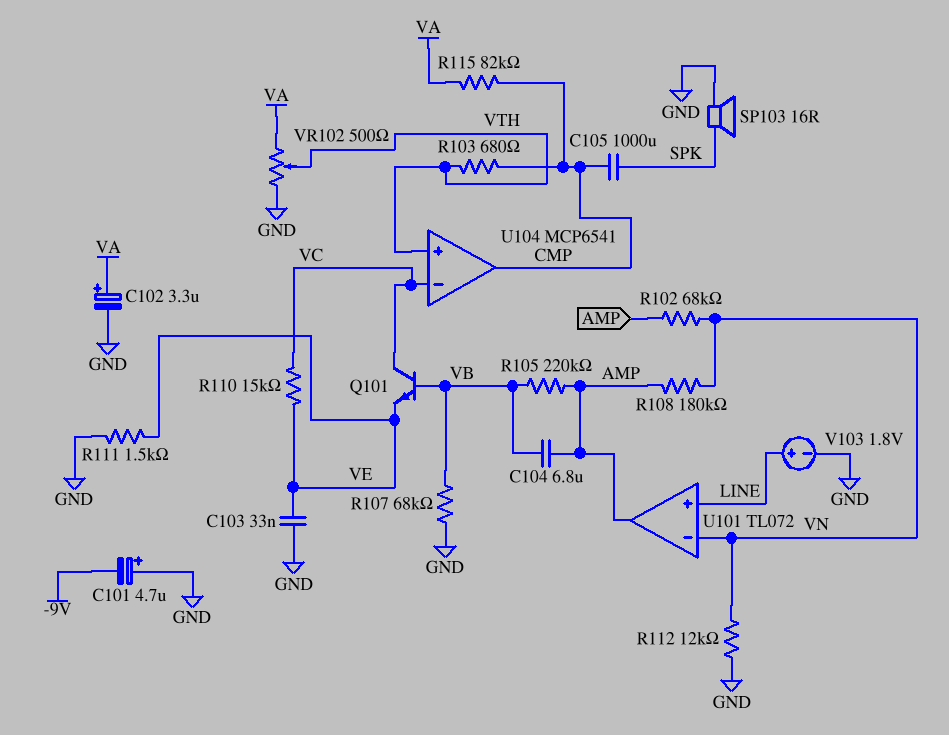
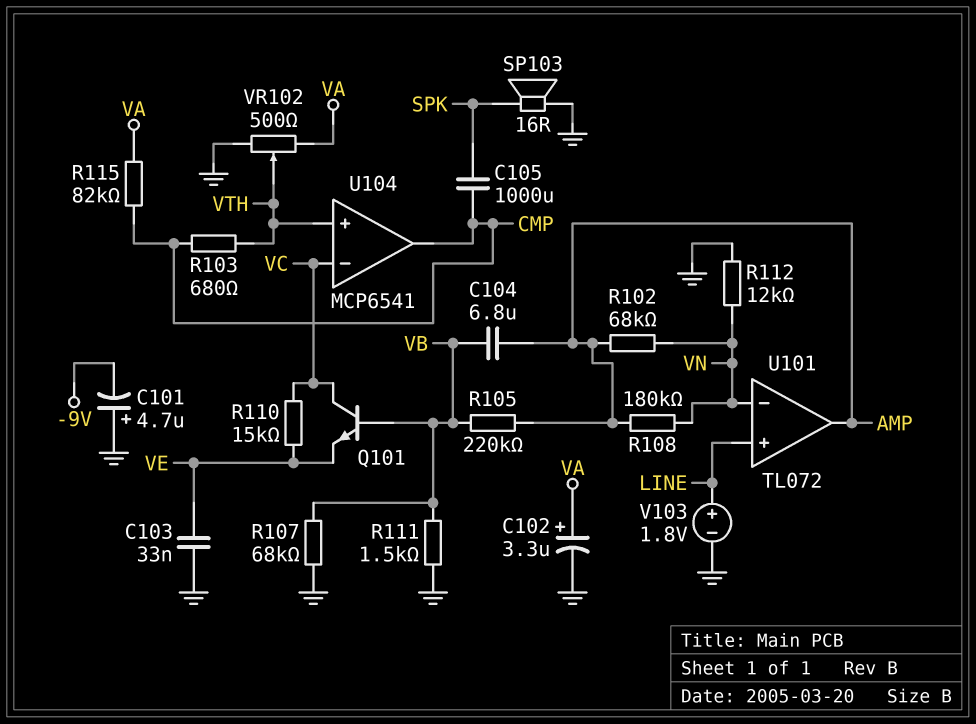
R111: 1.5k (GND, VE) -> 1.5k (GND, VB)

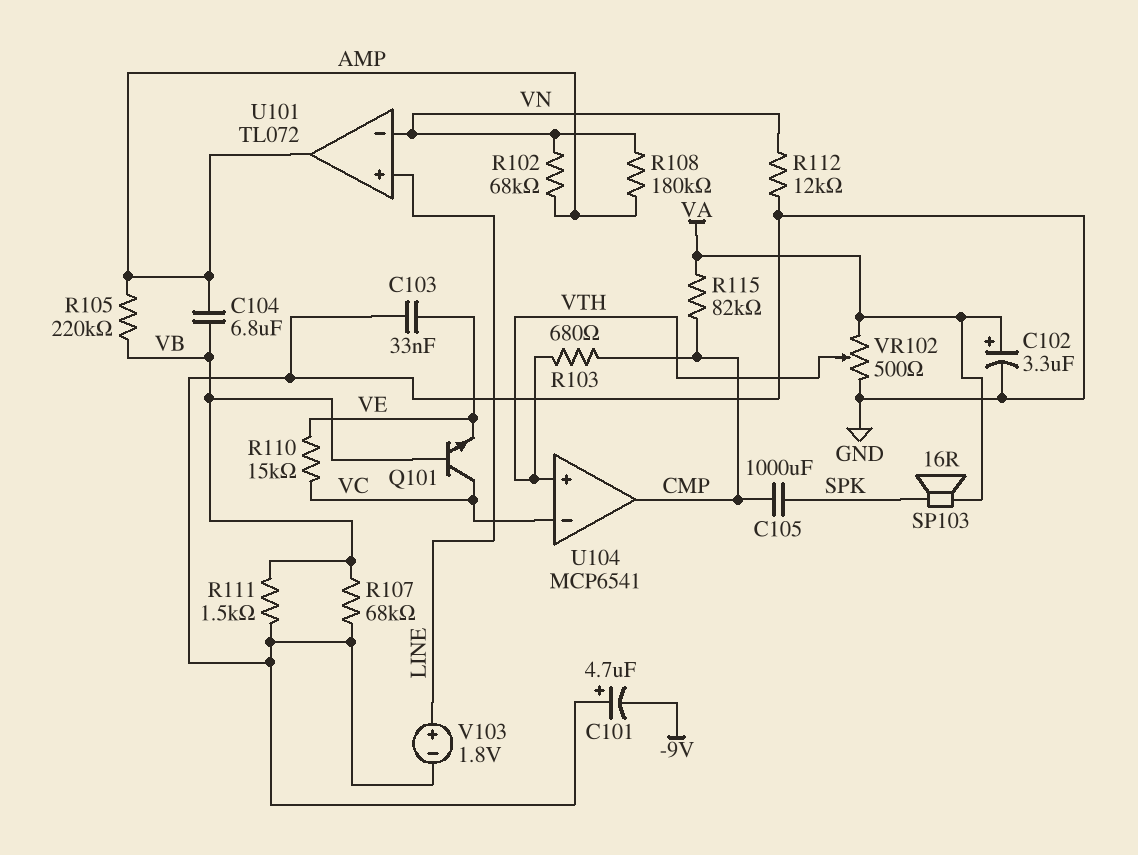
SP103: speaker 16R (GND, SPK) -> speaker 16R (SPK, VA)

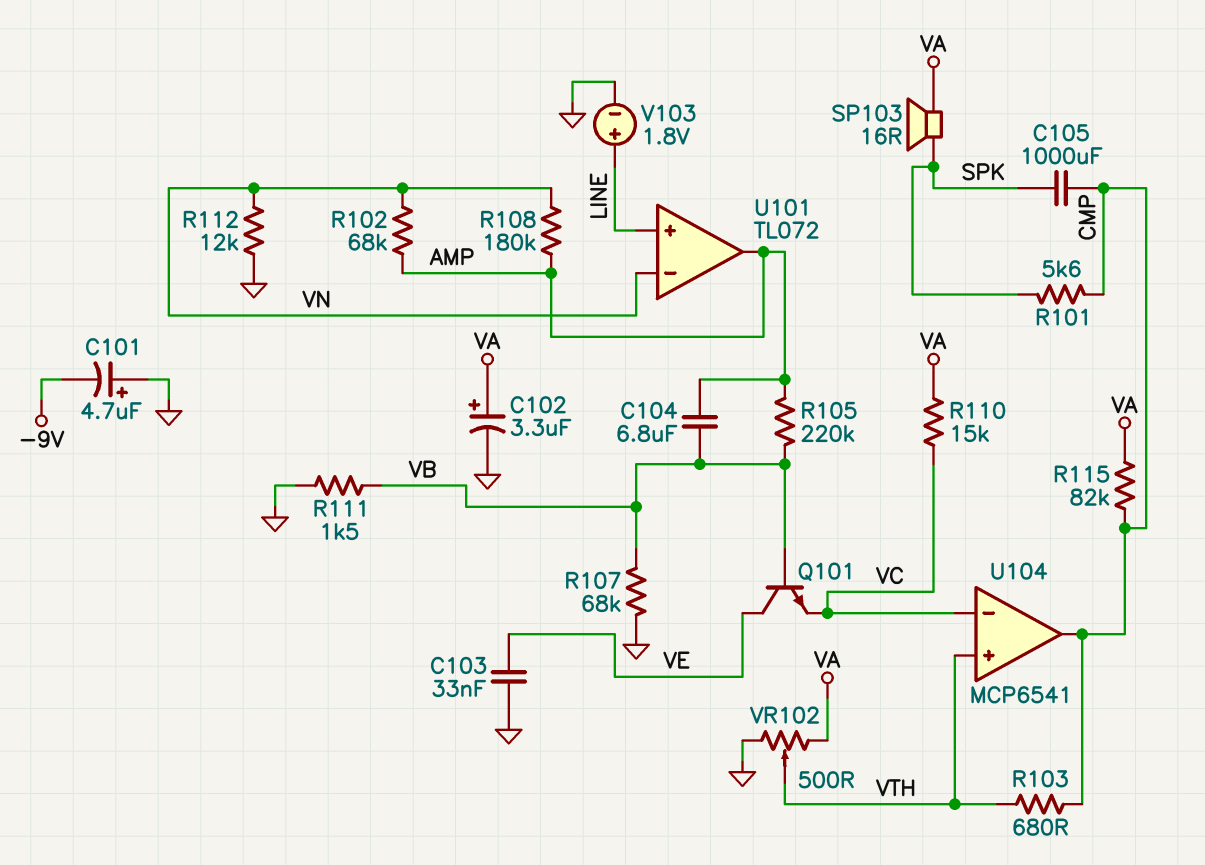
Q101: NPN (B VB, C VC, E VE) -> NPN (B VB, C VE, E VC)
R101: none -> 5.6k (CMP, SPK)
R110: 15k (VC, VE) -> 15k (VA, VC)

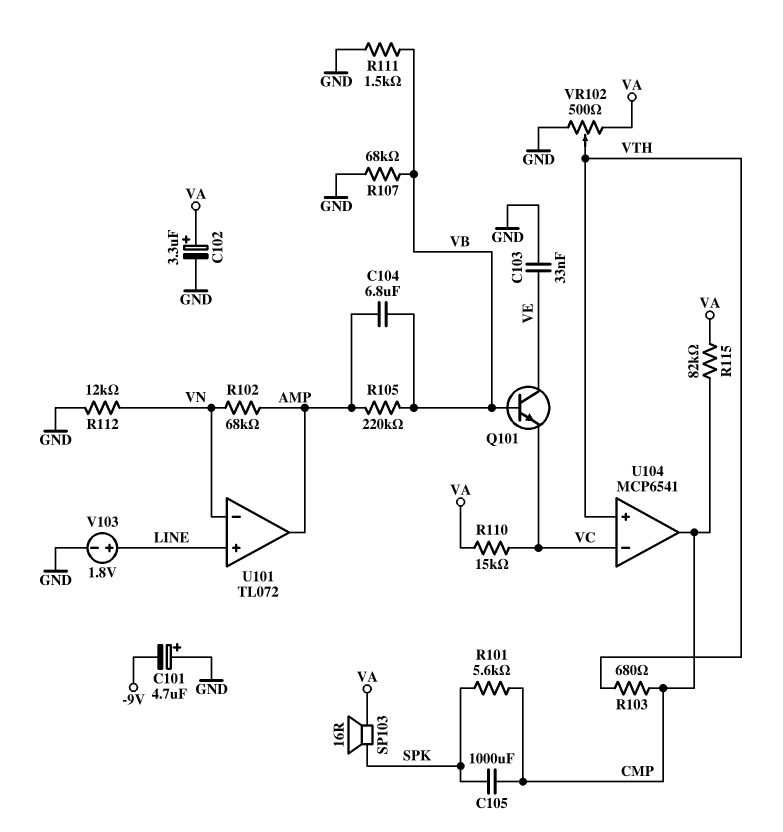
R108: 180k (AMP, VN) -> none

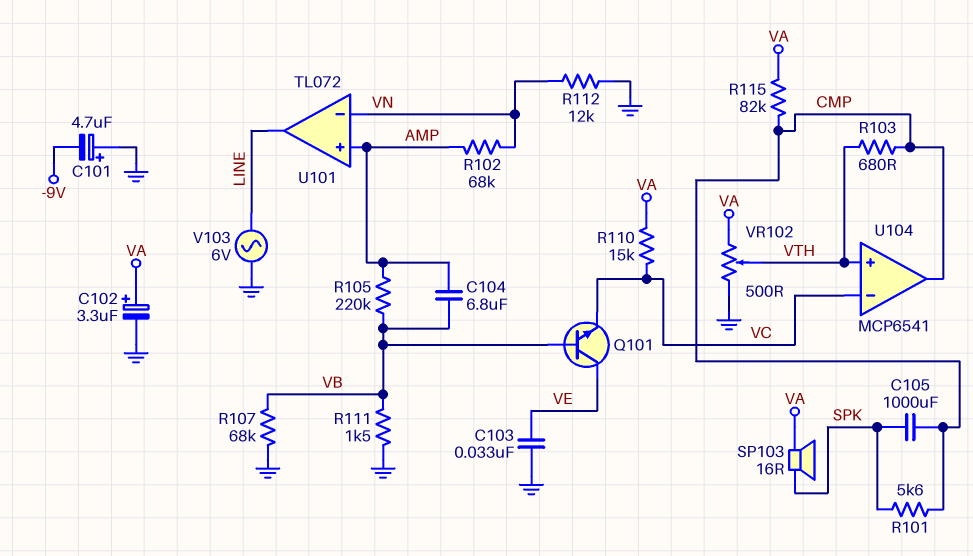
U101 pin in+: LINE -> AMP
U101 pin out: AMP -> LINE
V103: 1.8V (plus LINE, minus GND) -> AC 6V (GND, LINE)

